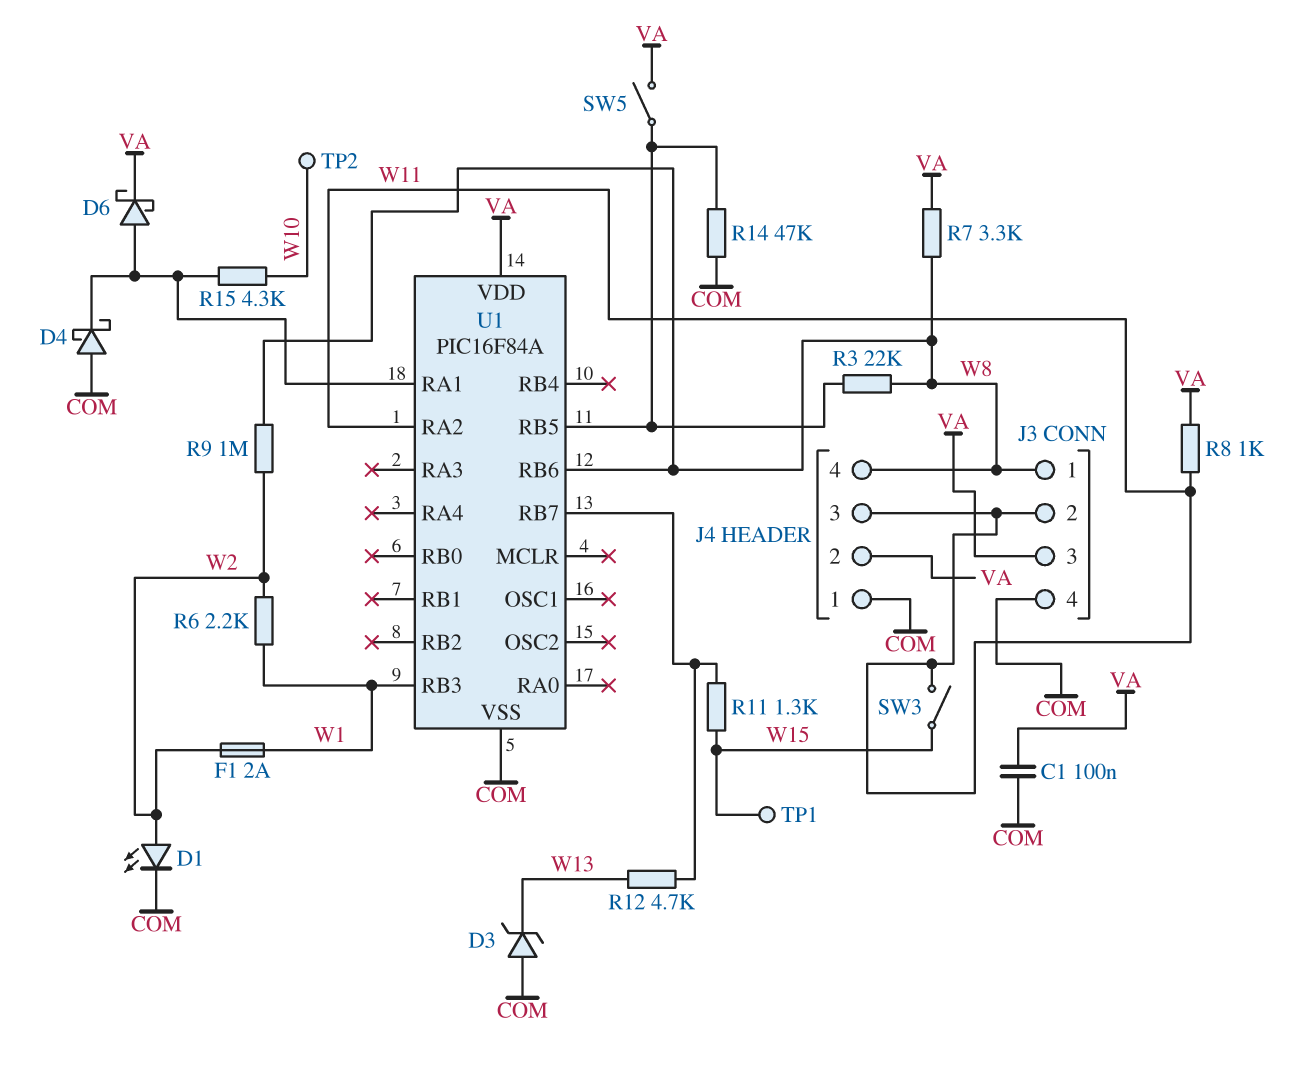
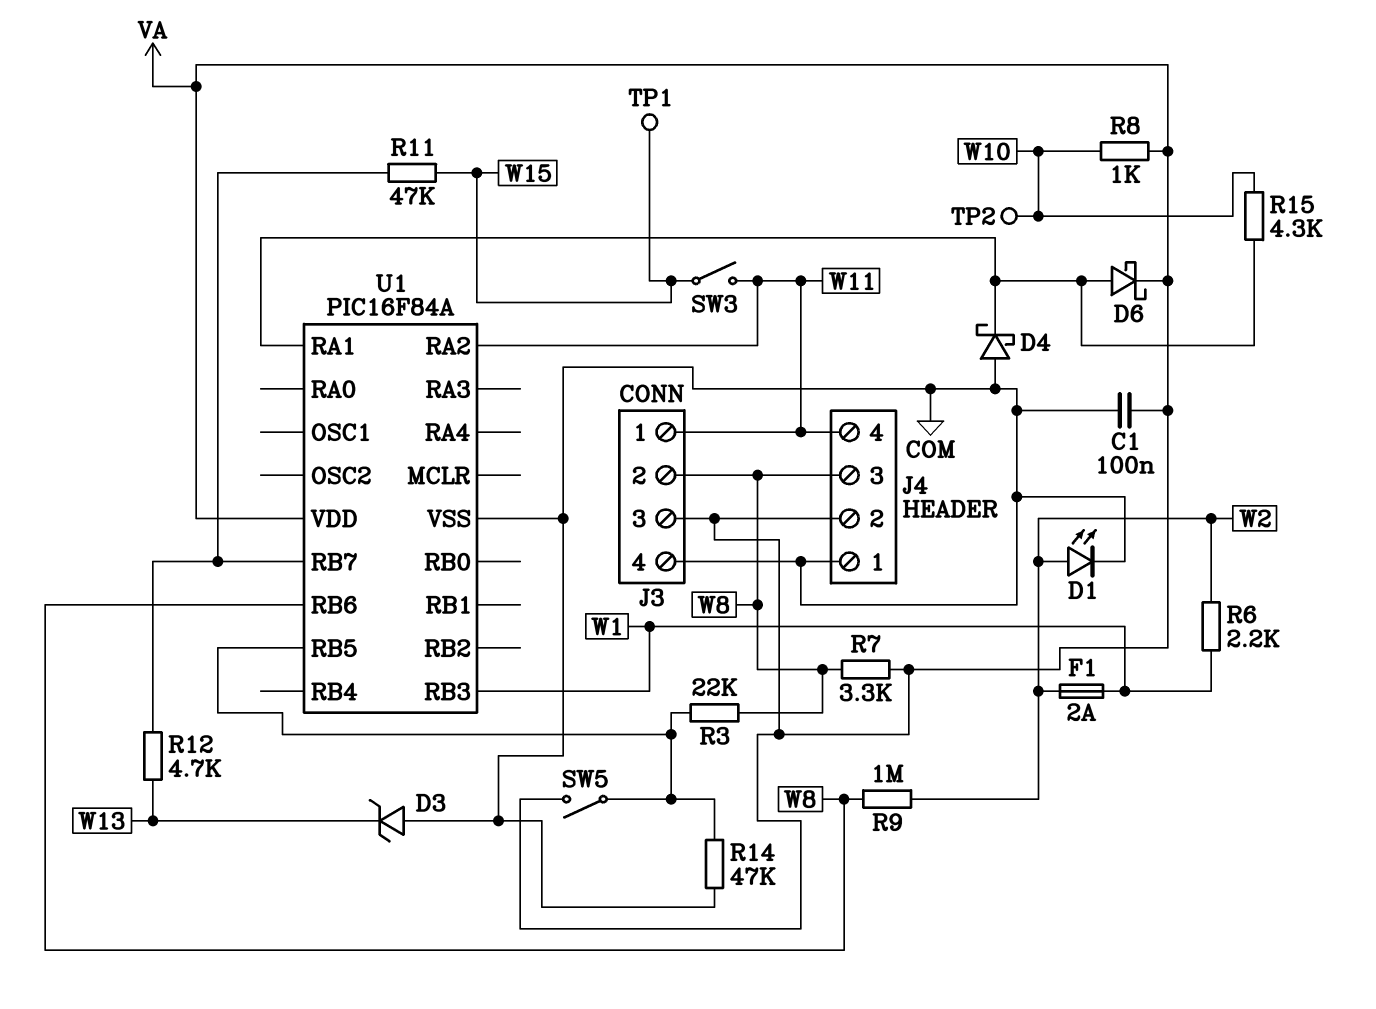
J3 pin 1: W8 -> W11
J3 pin 2: W11 -> W8
J4 pin 3: W11 -> W8
J4 pin 4: W8 -> W11
R8: 1k (VA, W11) -> 1k (VA, W10)
R11: 1.3k (U1/RB7, W15) -> 47k (U1/RB7, W15)

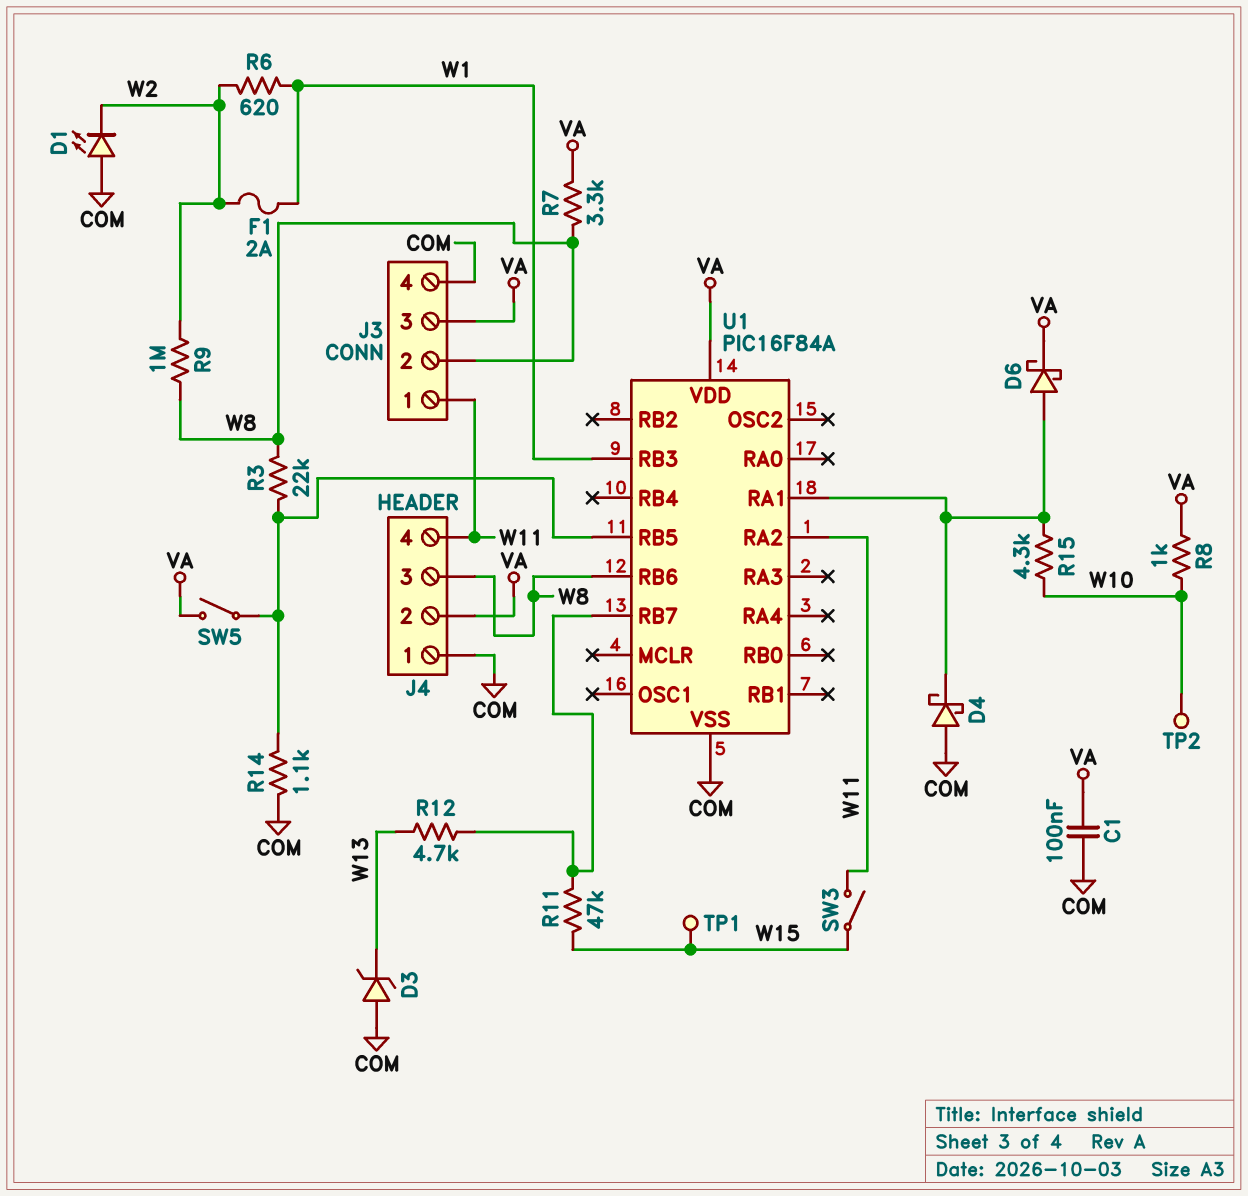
D1: LED (A W2, K COM) -> LED (A COM, K W2)
R6: 2.2k (W1, W2) -> 620 (W1, W2)
R14: 47k (COM, U1/RB5) -> 1.1k (COM, U1/RB5)

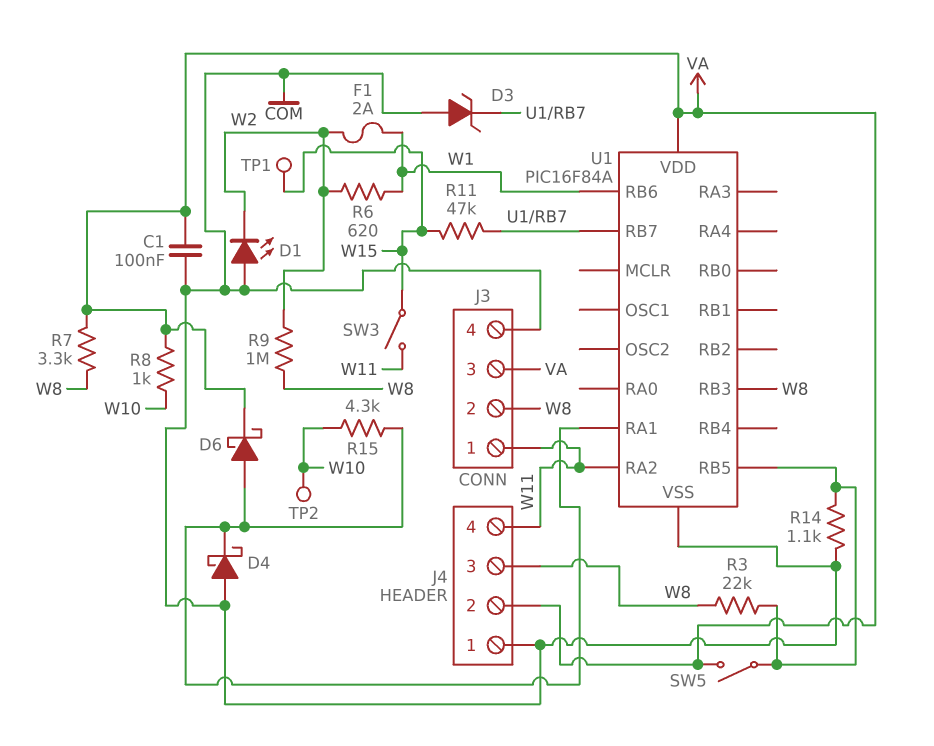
D3: zener (A COM, K W13) -> zener (A COM, K U1/RB7)
R12: 4.7k (U1/RB7, W13) -> none
U1 pin RB3: W1 -> W8
U1 pin RB6: W8 -> W1

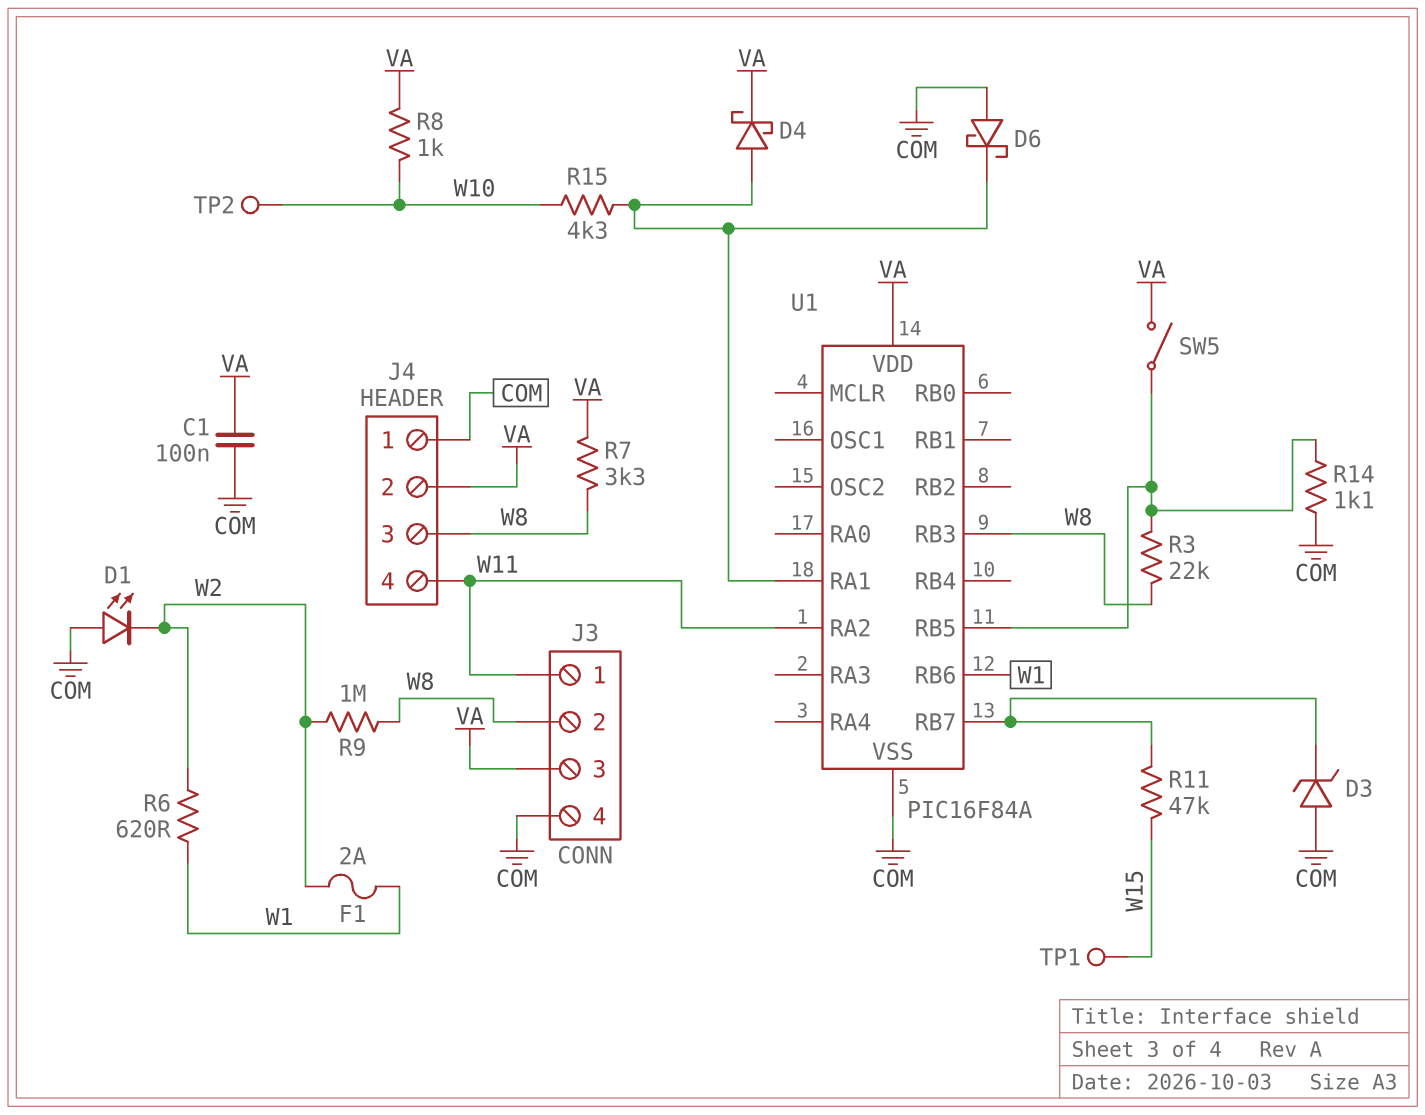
D4: schottky (A COM, K U1/RA1) -> schottky (A U1/RA1, K VA)
D6: schottky (A U1/RA1, K VA) -> schottky (A COM, K U1/RA1)
SW3: switch (W11, W15) -> none

